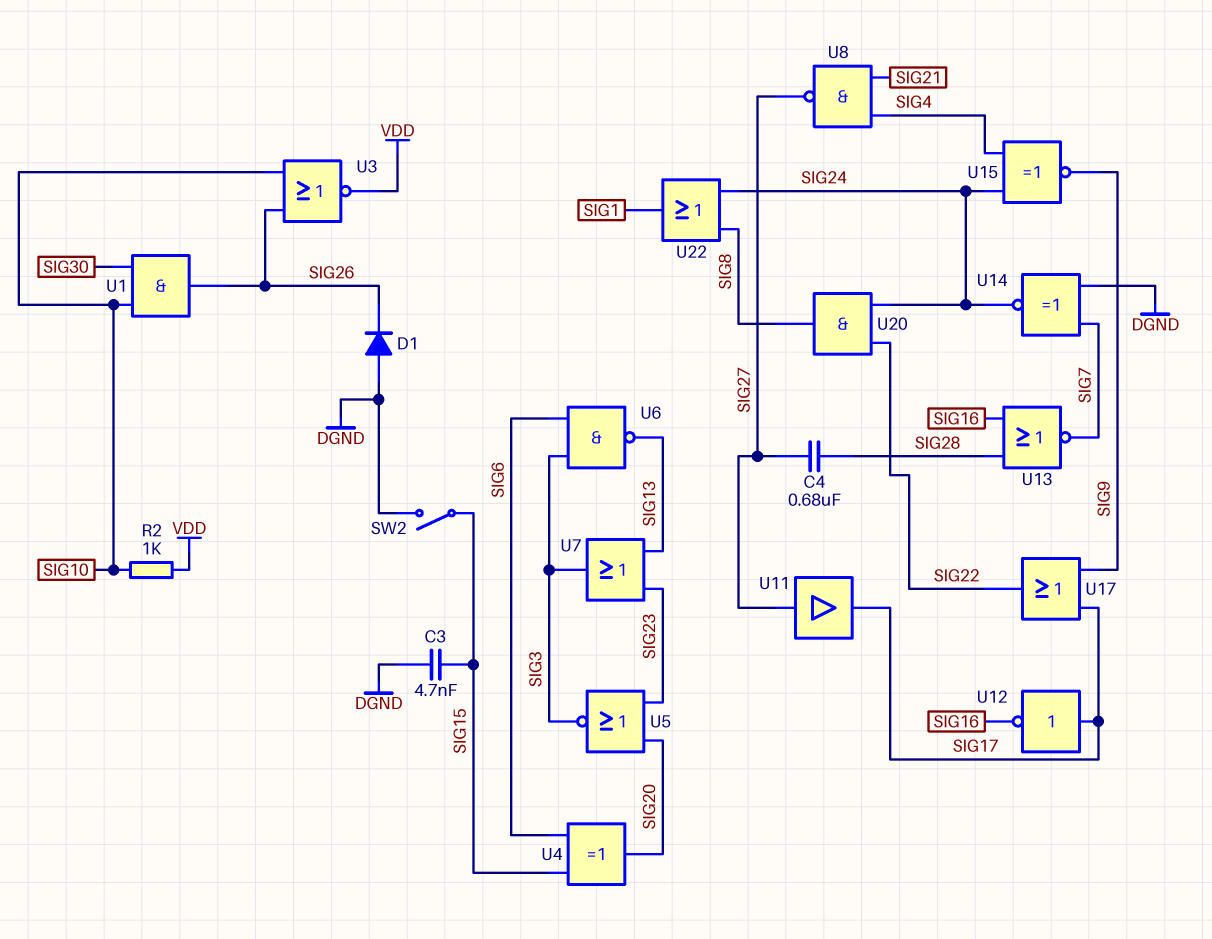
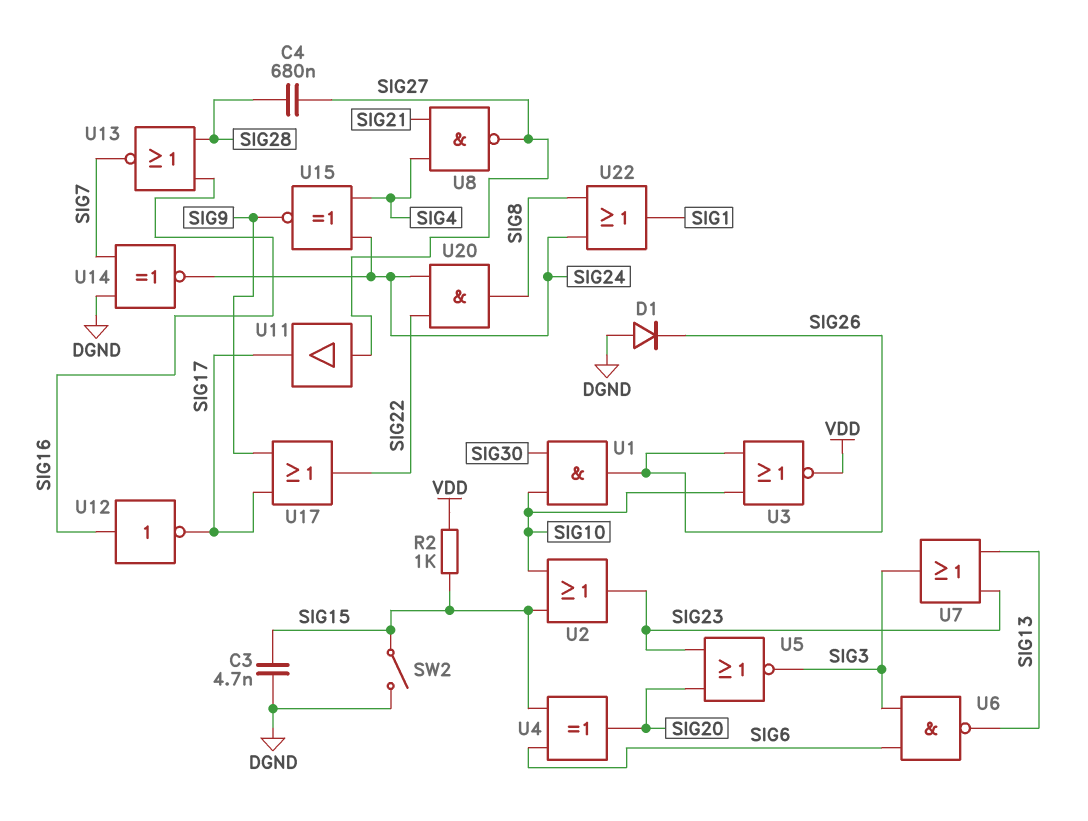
R2: 1k (SIG10, VDD) -> 1k (SIG15, VDD)
U2: none -> OR (in SIG10, in SIG15, out SIG23)
U12: NOT (in SIG17, out SIG16) -> NOT (in SIG16, out SIG17)

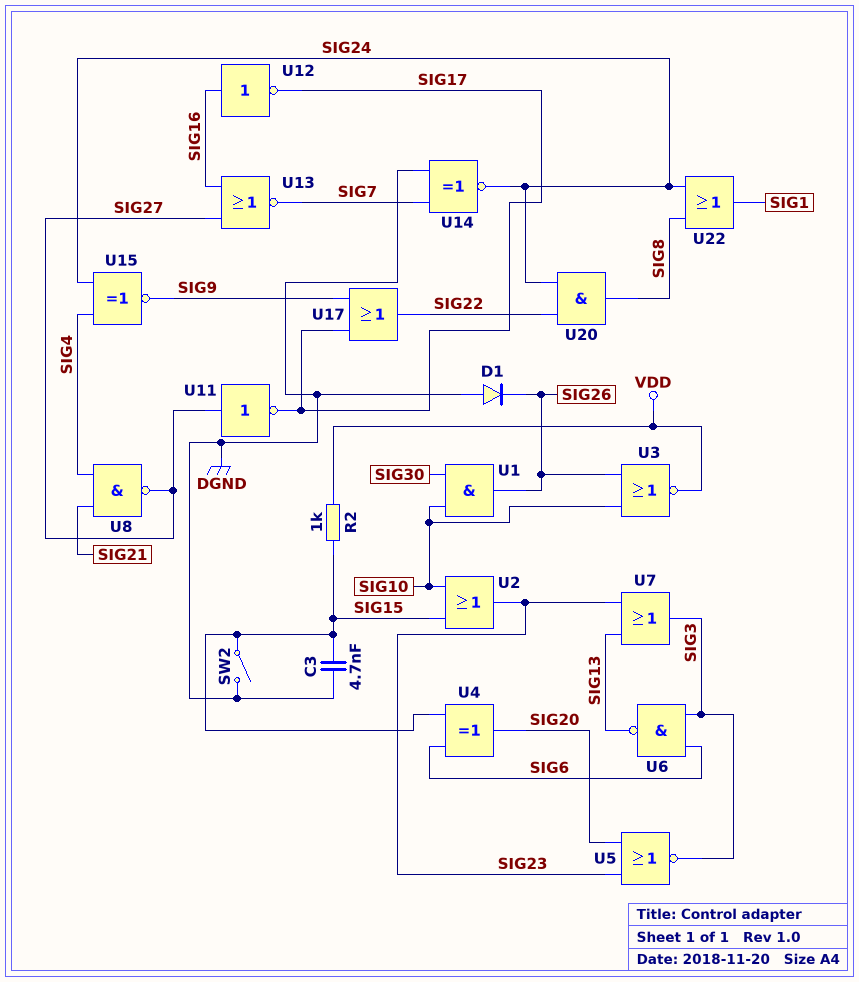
C4: 680nF (SIG27, SIG28) -> none
U11: buffer (in SIG27, out SIG17) -> NOT (in SIG27, out SIG17)
U13: NOR (in SIG16, in SIG28, out SIG7) -> NOR (in SIG16, in SIG27, out SIG7)

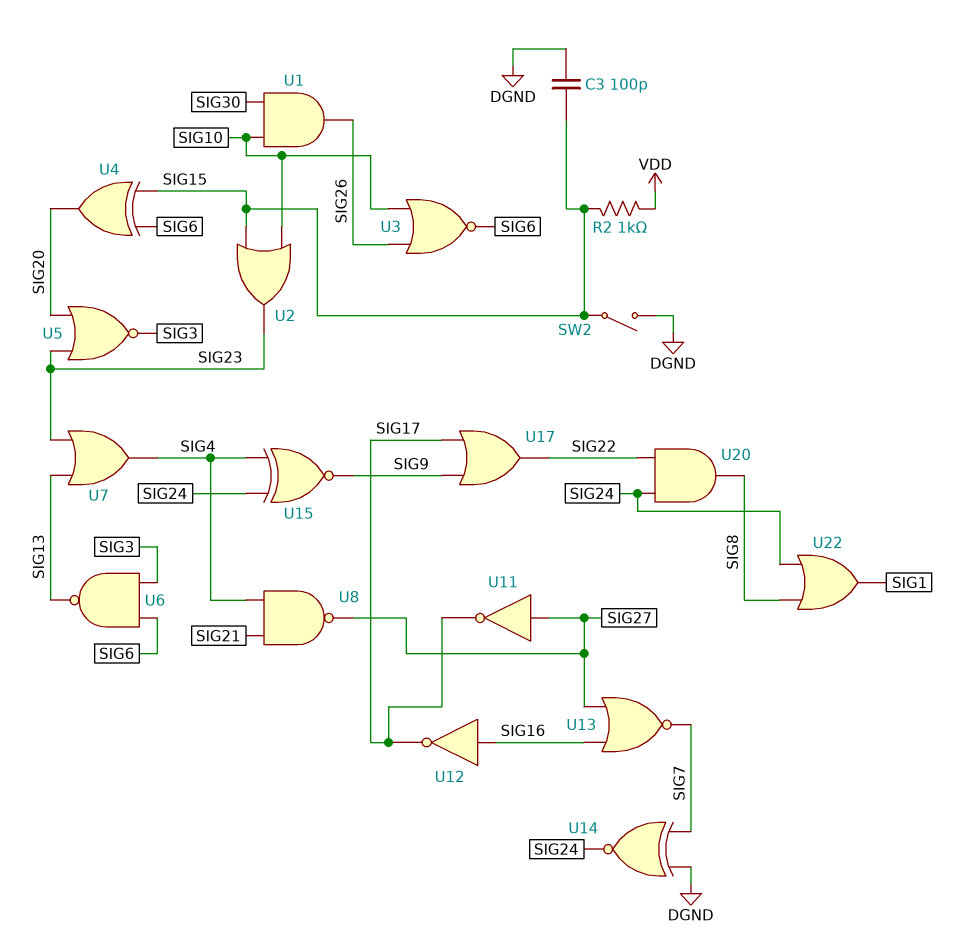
C3: 4.7nF (DGND, SIG15) -> 100pF (DGND, SIG15)
D1: diode (A DGND, K SIG26) -> none
U3: NOR (in SIG10, in SIG26, out VDD) -> NOR (in SIG10, in SIG26, out SIG6)
U7: OR (in SIG13, in SIG23, out SIG3) -> OR (in SIG13, in SIG23, out SIG4)

